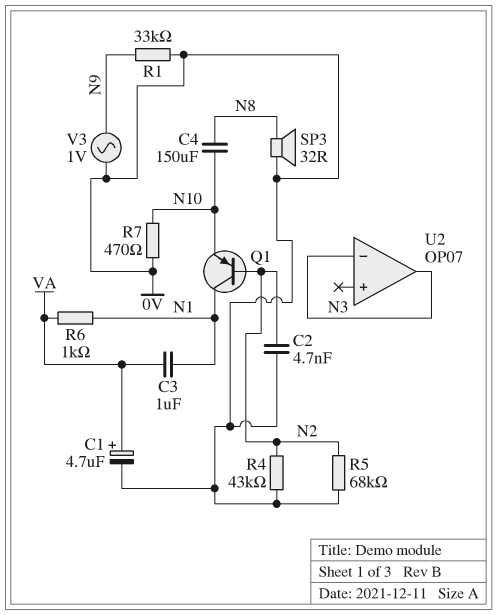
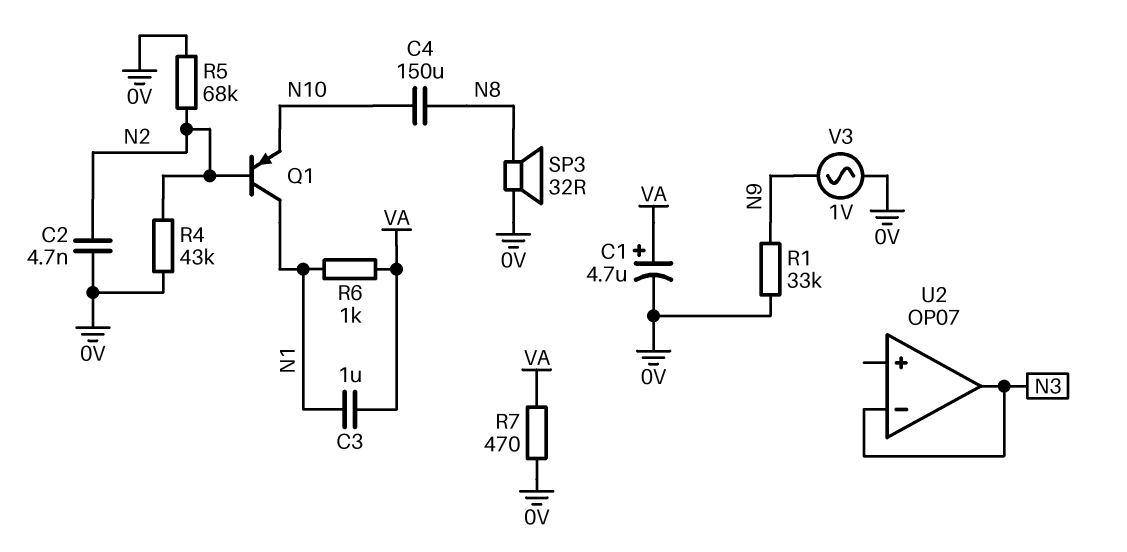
R7: 470 (0V, N10) -> 470 (0V, VA)

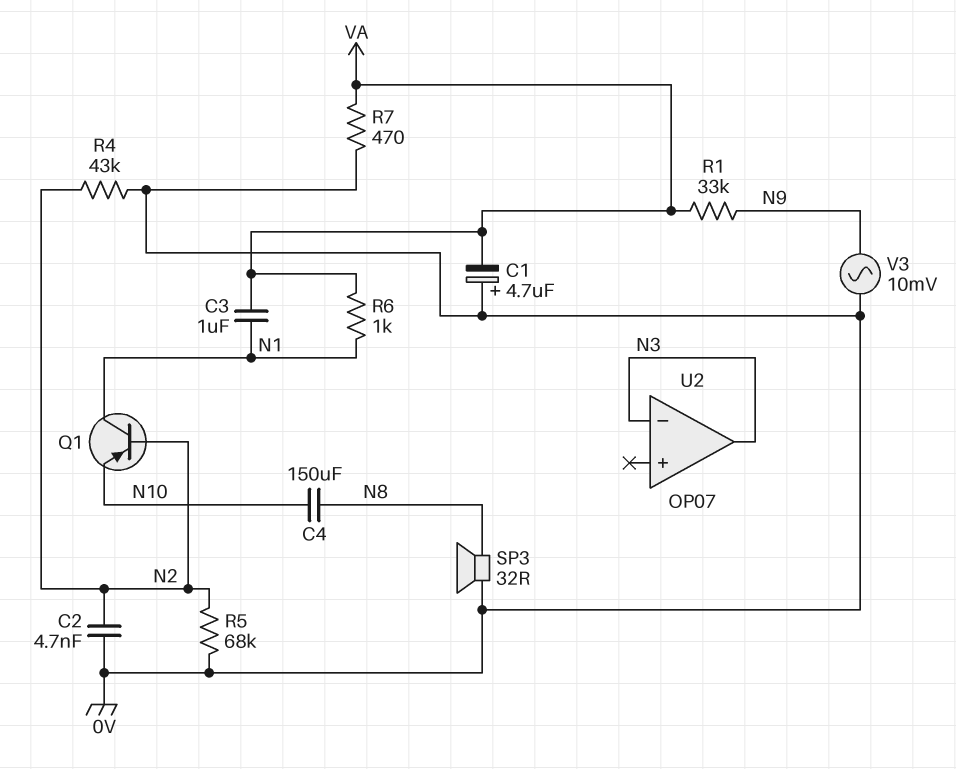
C1: 4.7uF (plus VA, minus 0V) -> 4.7uF (plus 0V, minus VA)
R1: 33k (0V, N9) -> 33k (N9, VA)
V3: AC 1V (0V, N9) -> AC 10mV (0V, N9)

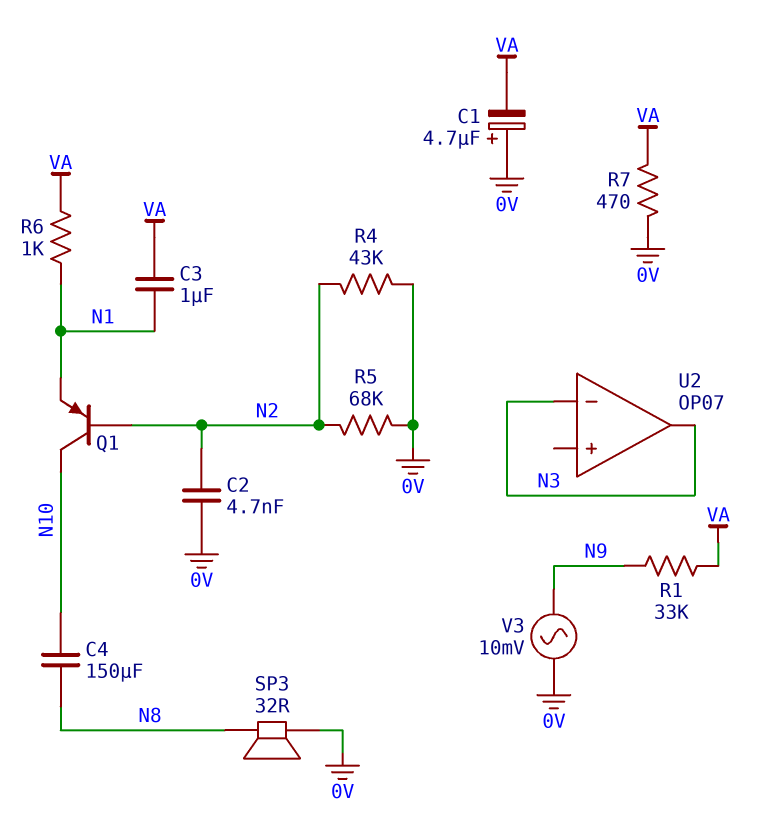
Q1: PNP (B N2, C N1, E N10) -> PNP (B N2, C N10, E N1)

